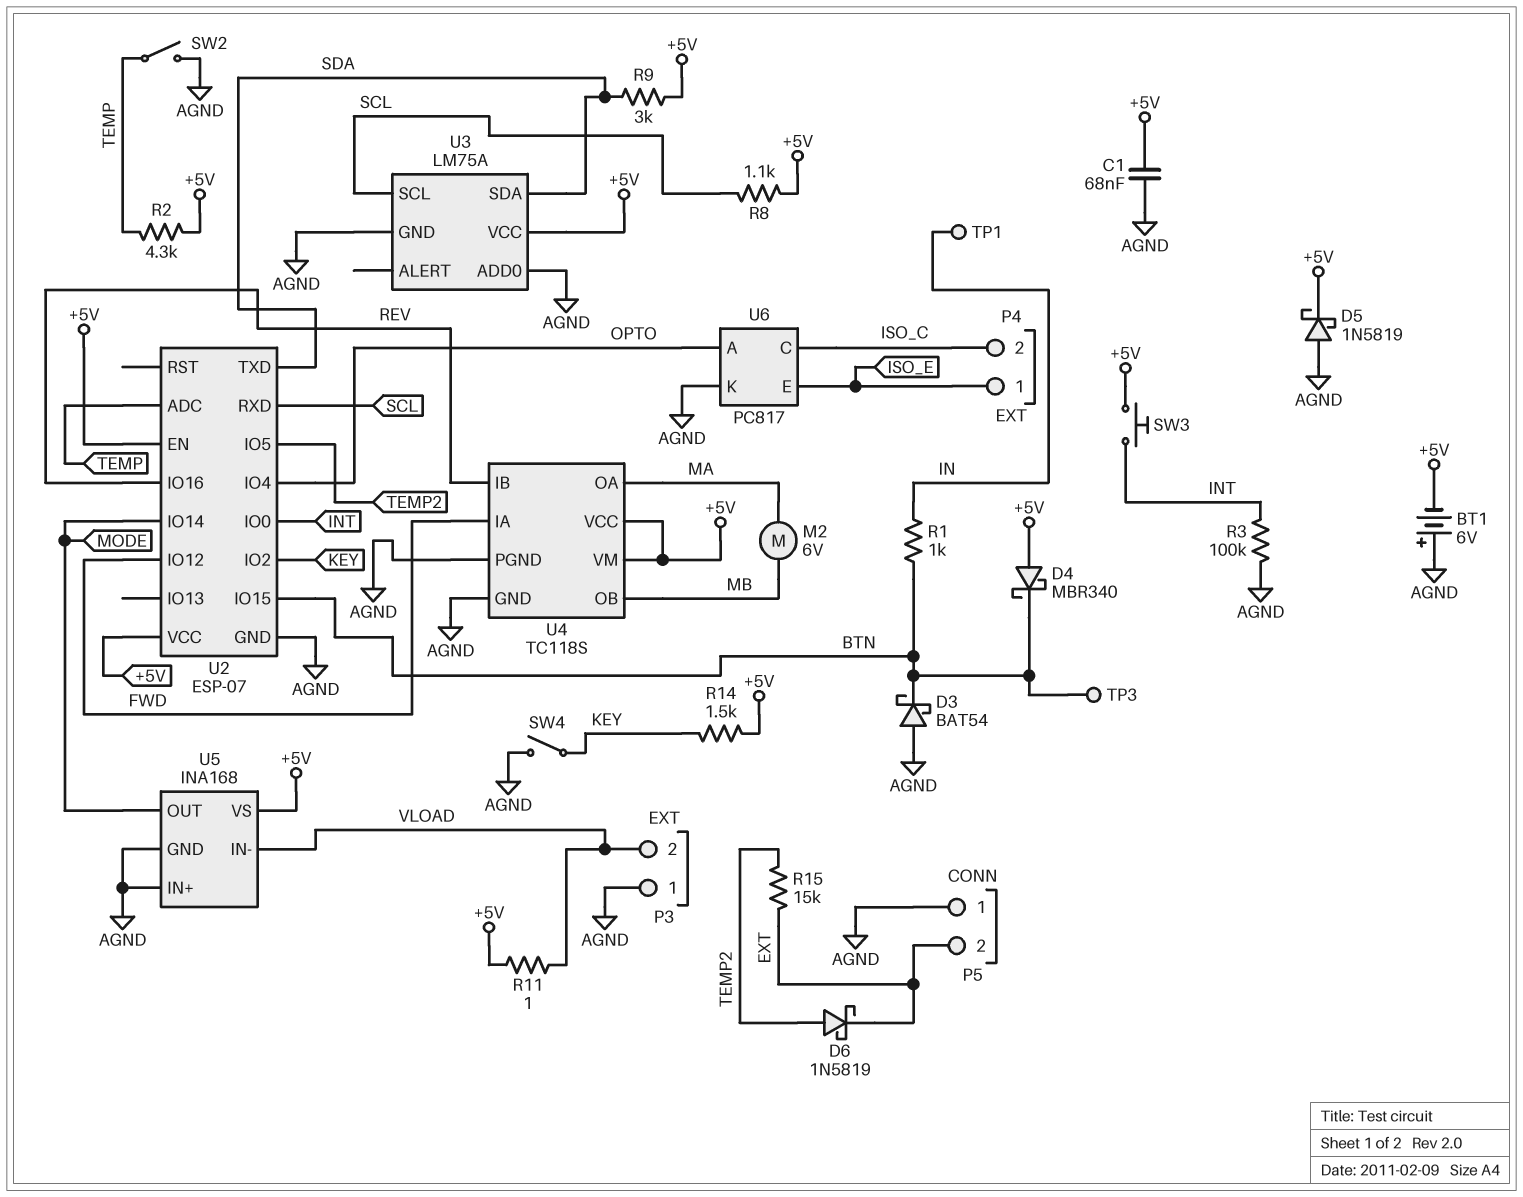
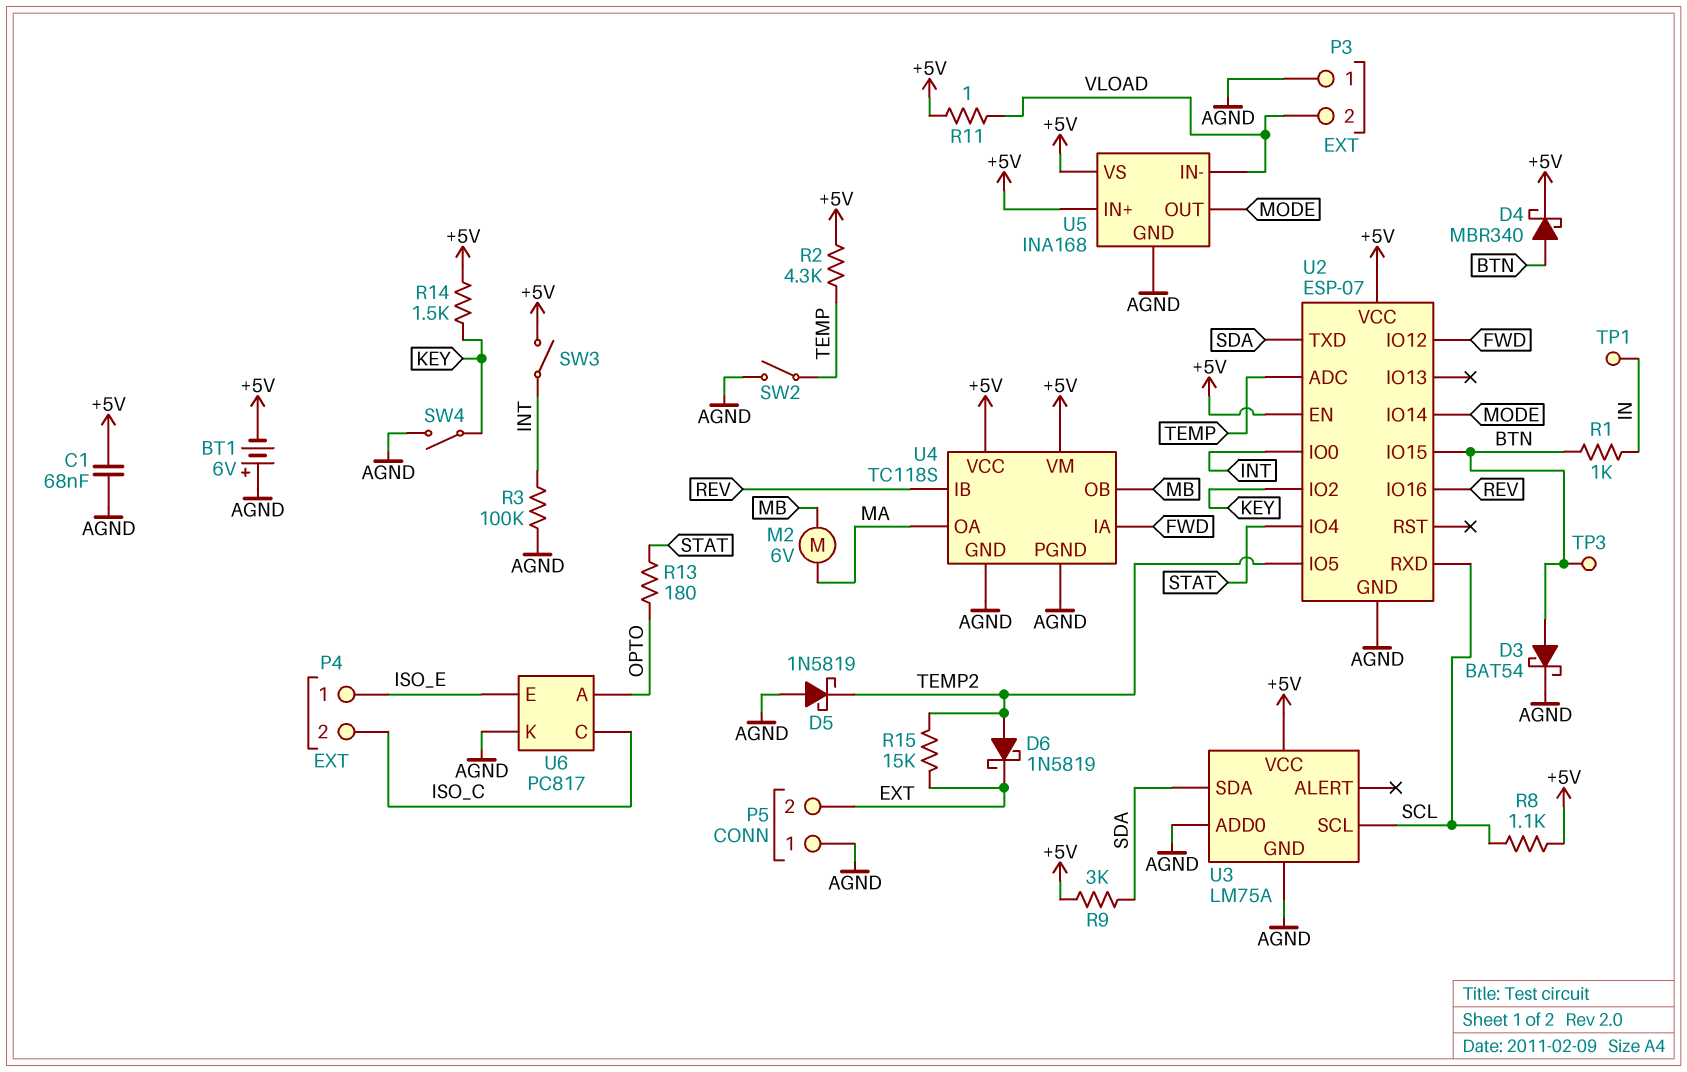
D3: schottky BAT54 (A AGND, K BTN) -> schottky BAT54 (A BTN, K AGND)
D4: schottky MBR340 (A +5V, K BTN) -> schottky MBR340 (A BTN, K +5V)
D5: schottky 1N5819 (A AGND, K +5V) -> schottky 1N5819 (A AGND, K TEMP2)
R13: none -> 180 (OPTO, STAT)
SW3: button (+5V, INT) -> switch (+5V, INT)
U2 pin IO4: OPTO -> STAT
U5 pin IN+: AGND -> +5V

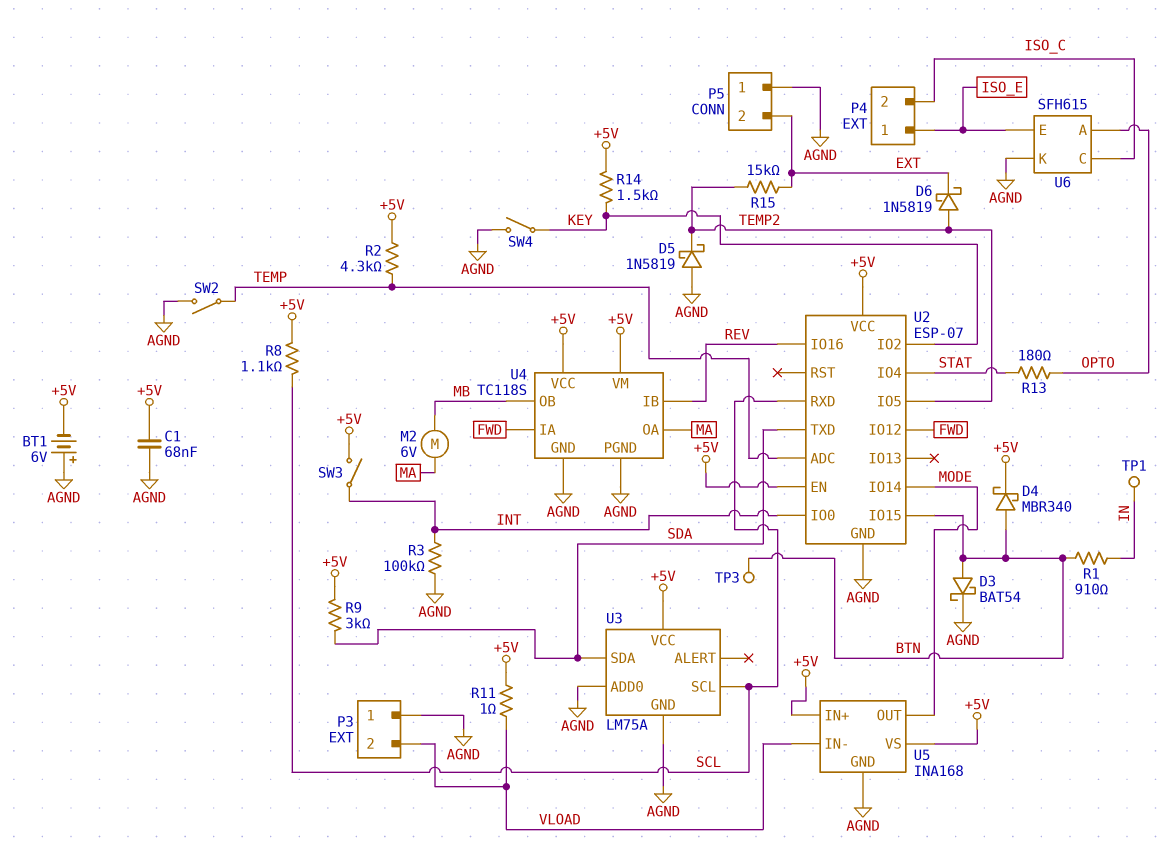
R1: 1k (BTN, IN) -> 910 (BTN, IN)
U6: PC817 -> SFH615

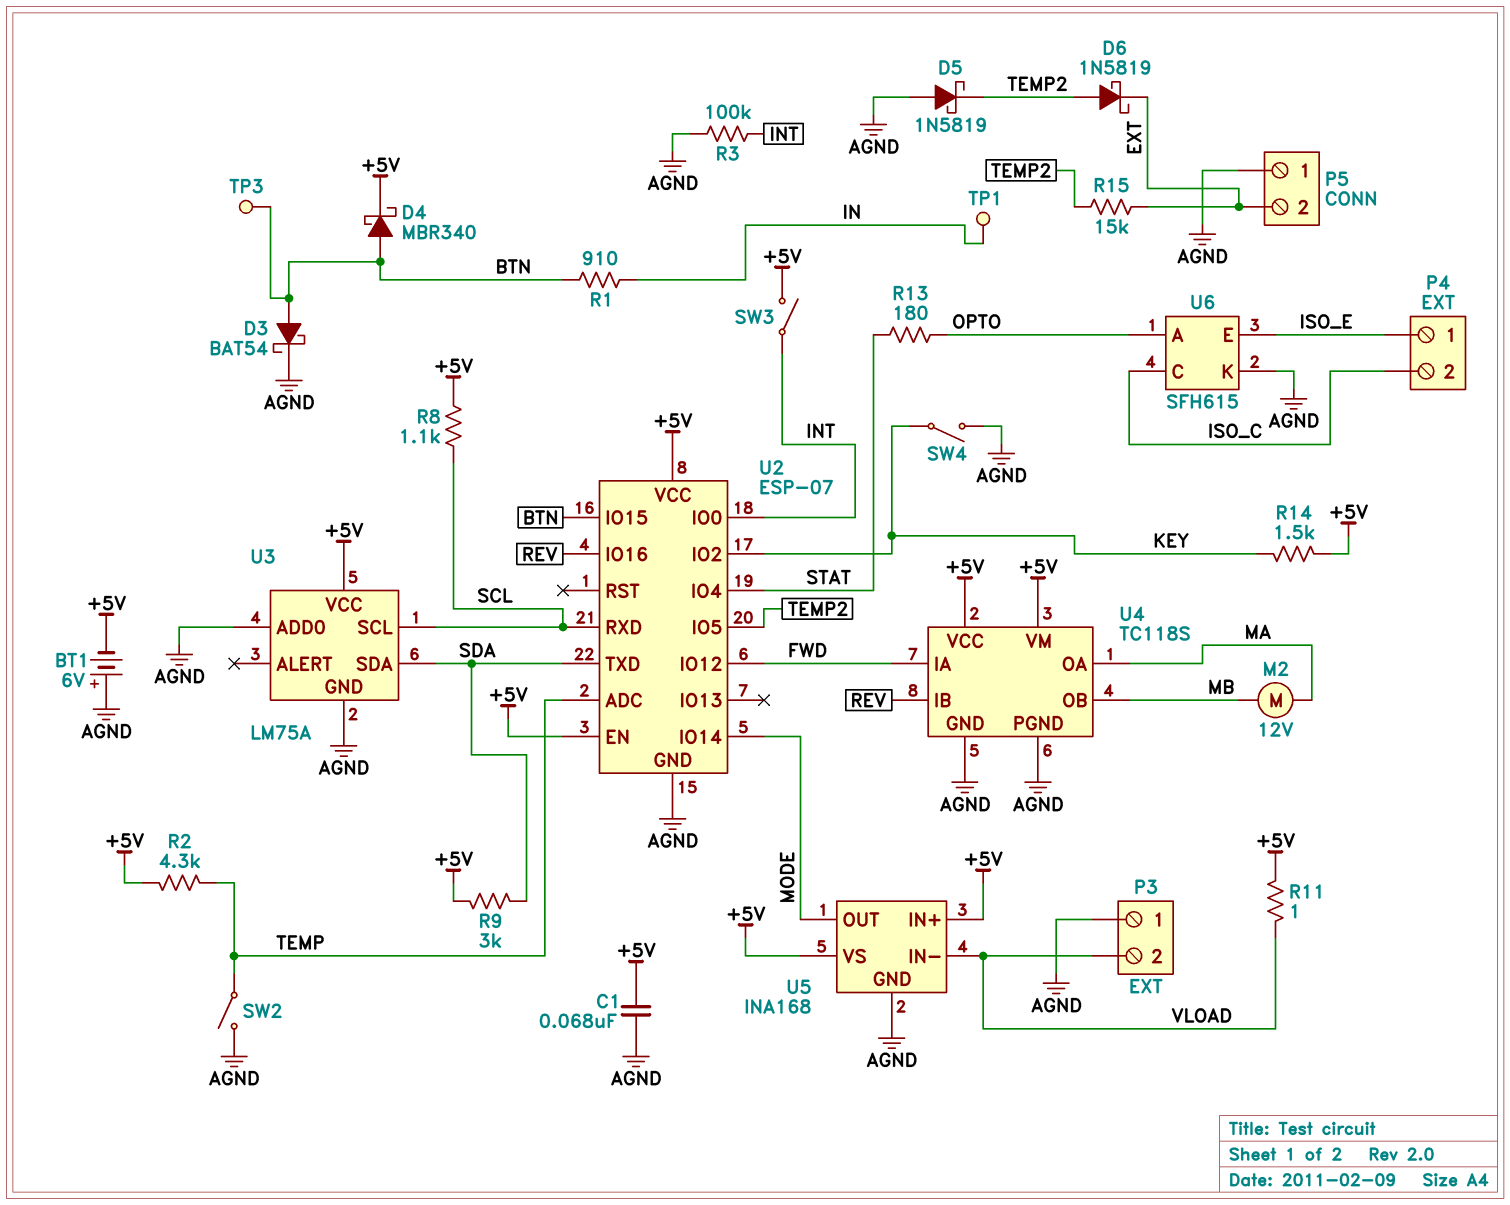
M2: motor 6V (MA, MB) -> motor 12V (MA, MB)

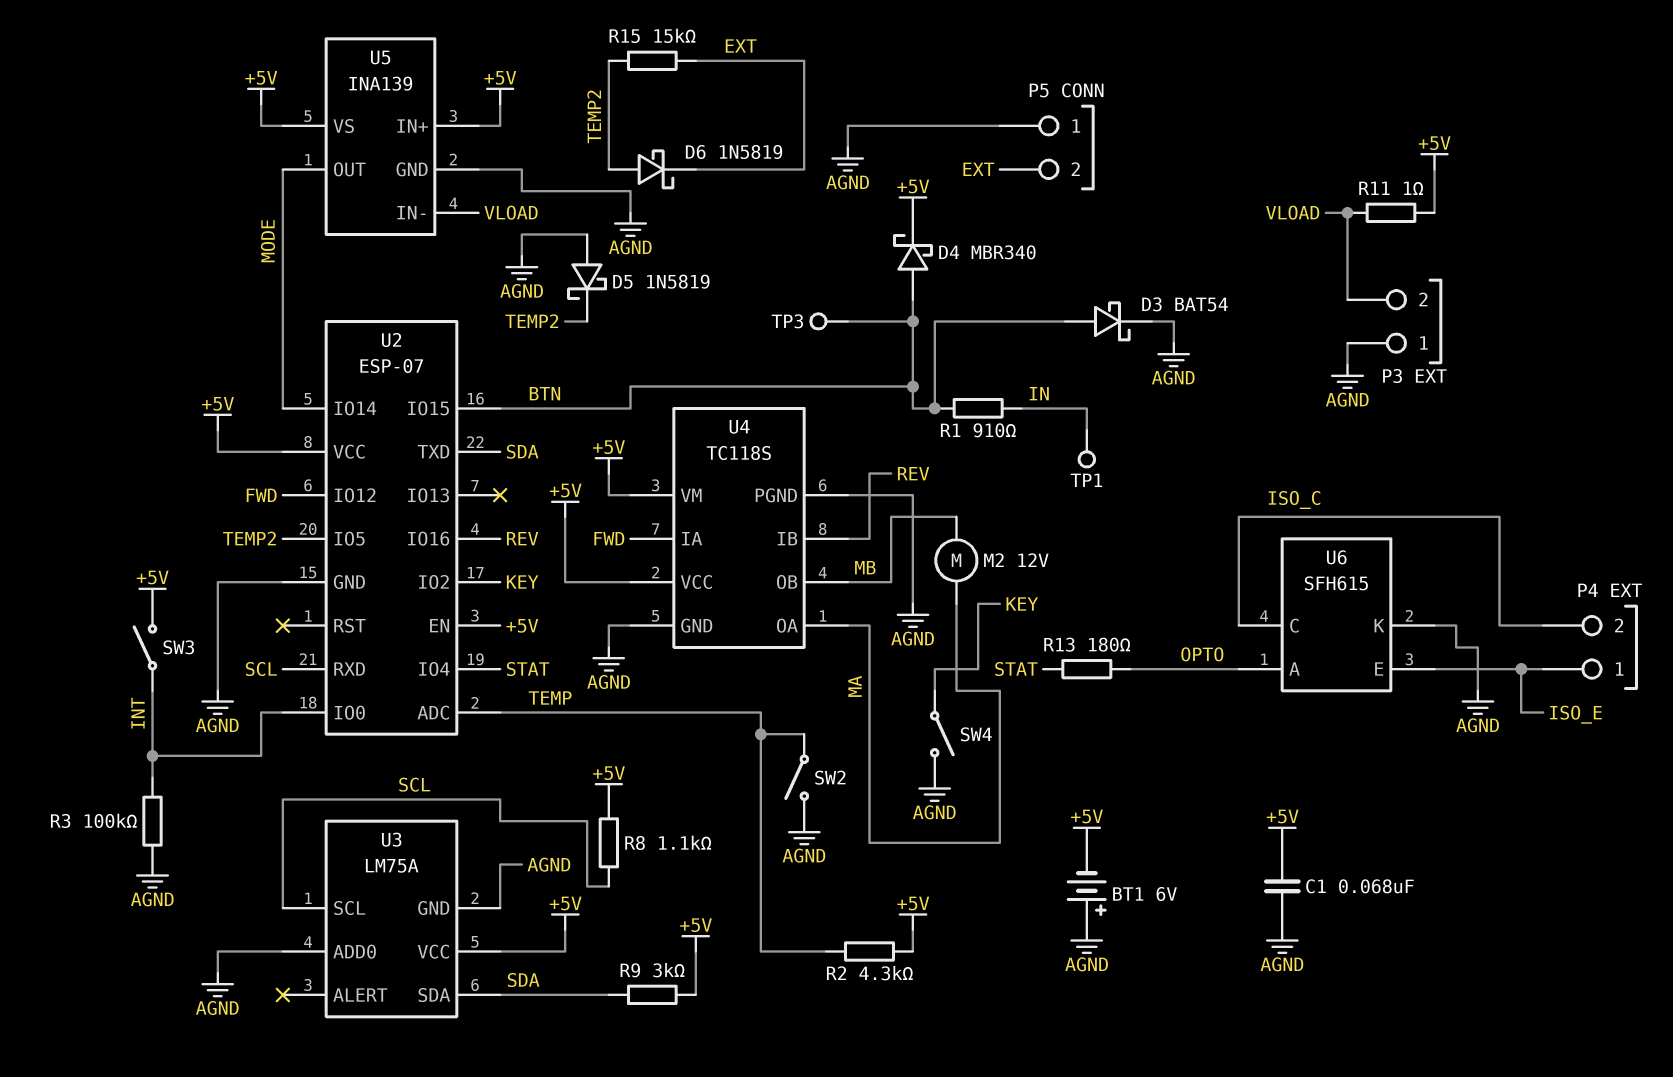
R14: 1.5k (+5V, KEY) -> none
U5: INA168 -> INA139

